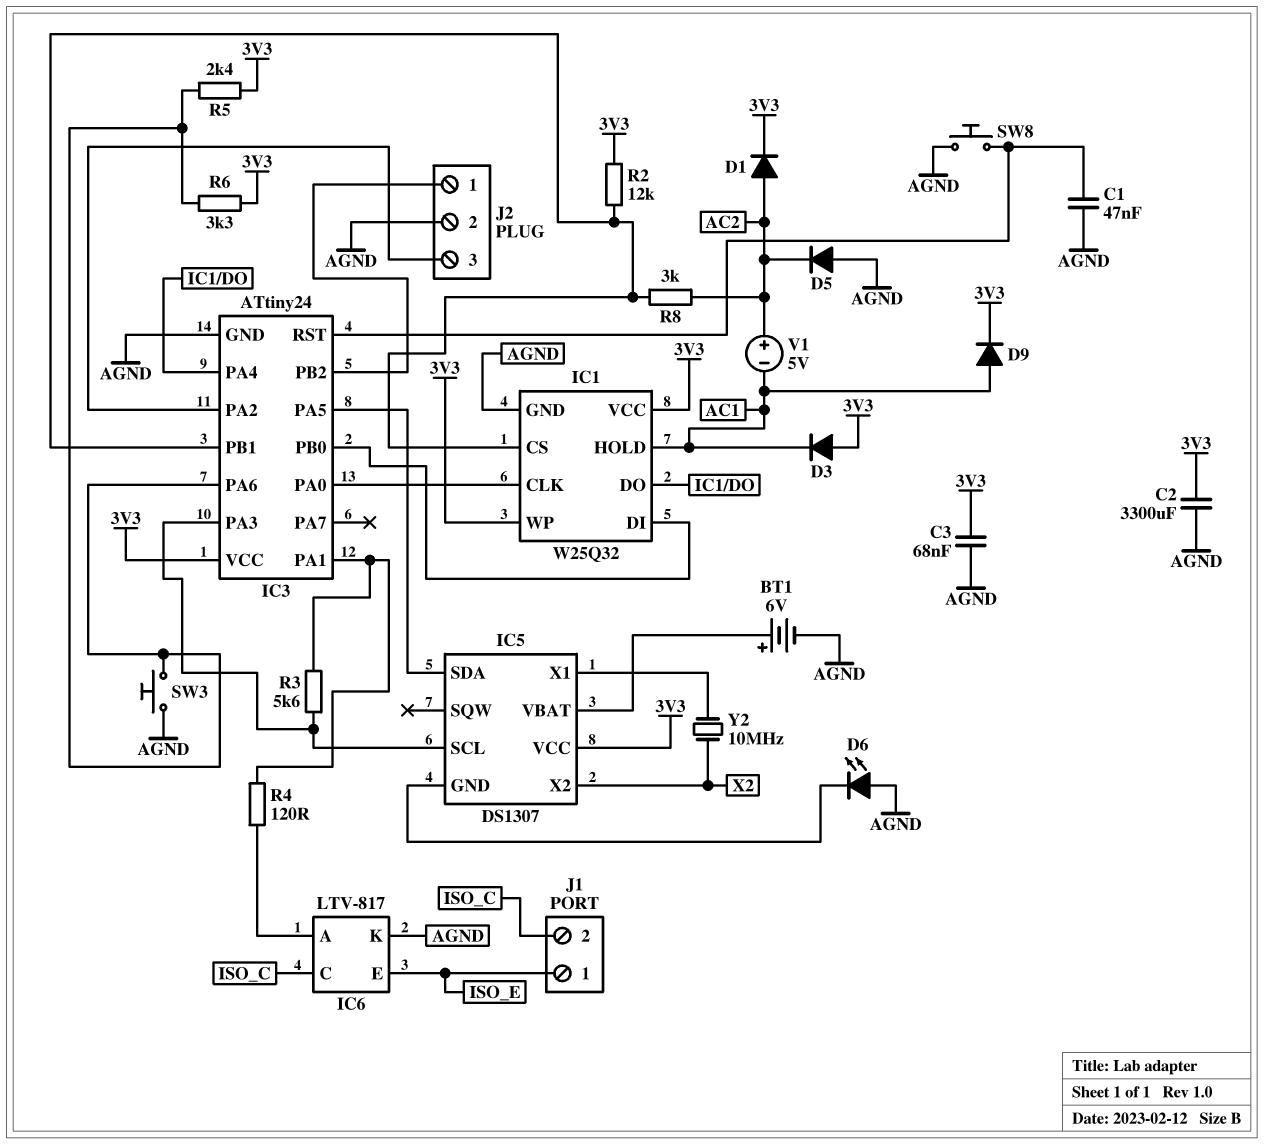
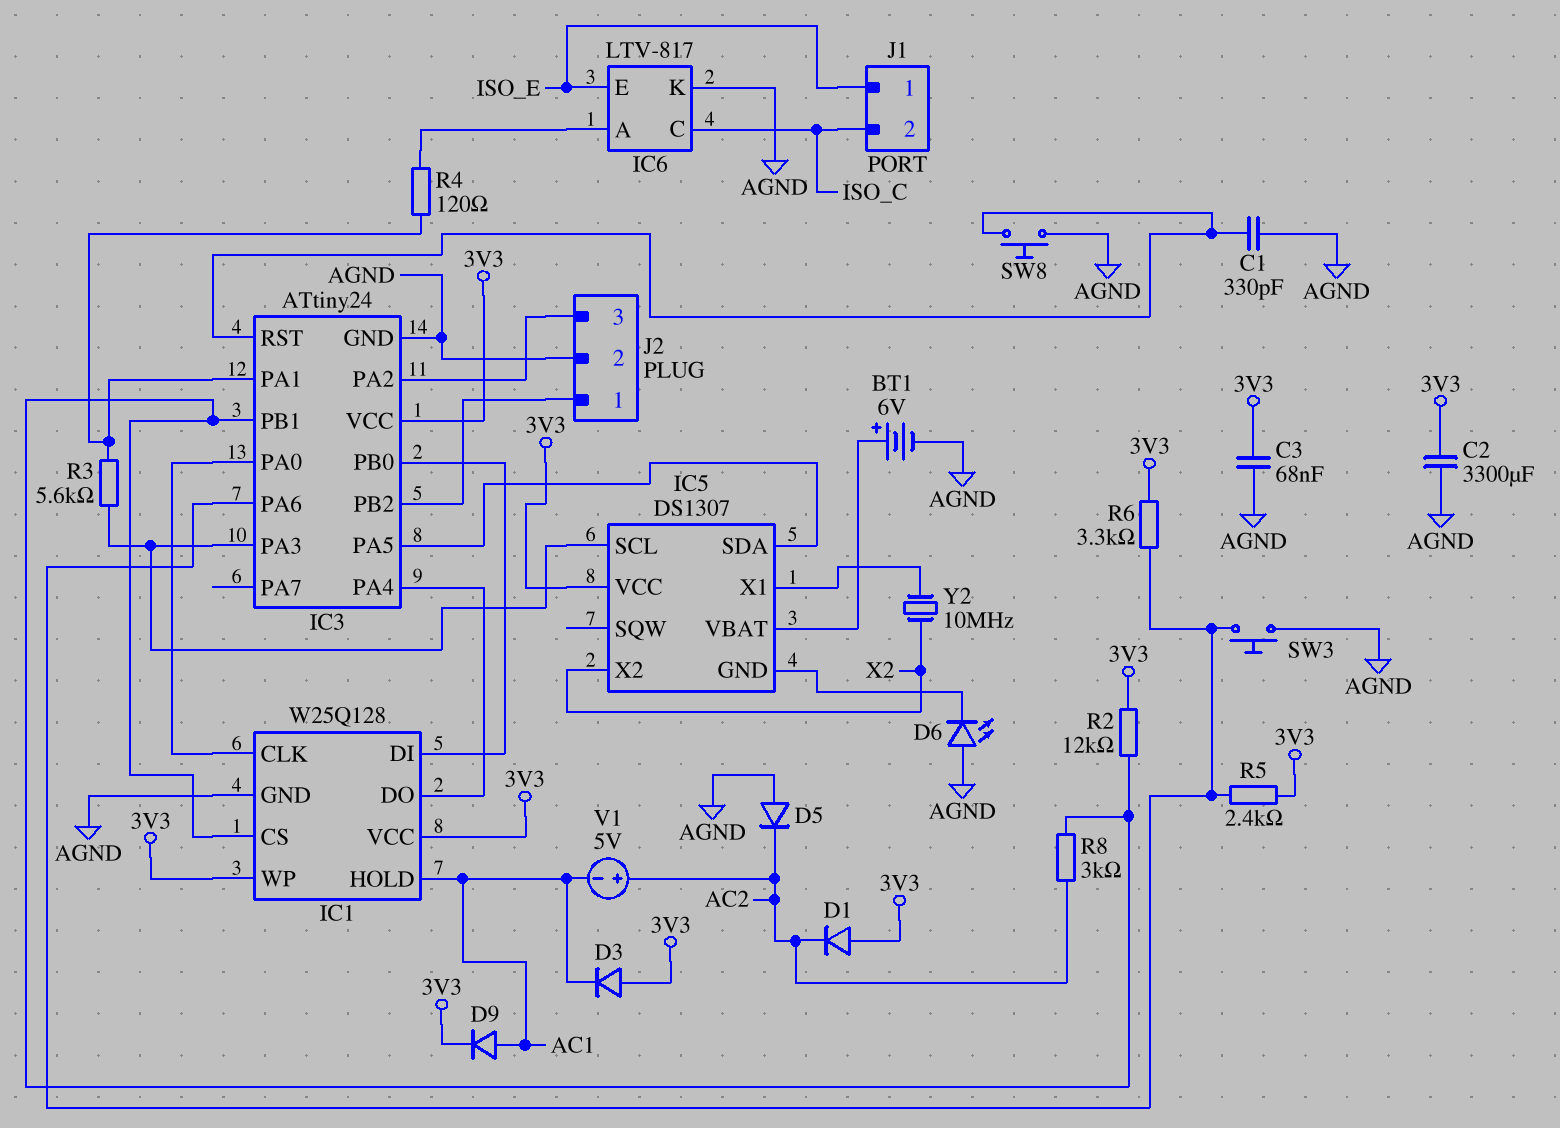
C1: 47nF (AGND, IC3/RST) -> 330pF (AGND, IC3/RST)
D1: diode (A AC2, K 3V3) -> diode (A 3V3, K AC2)
IC1: W25Q32 -> W25Q128

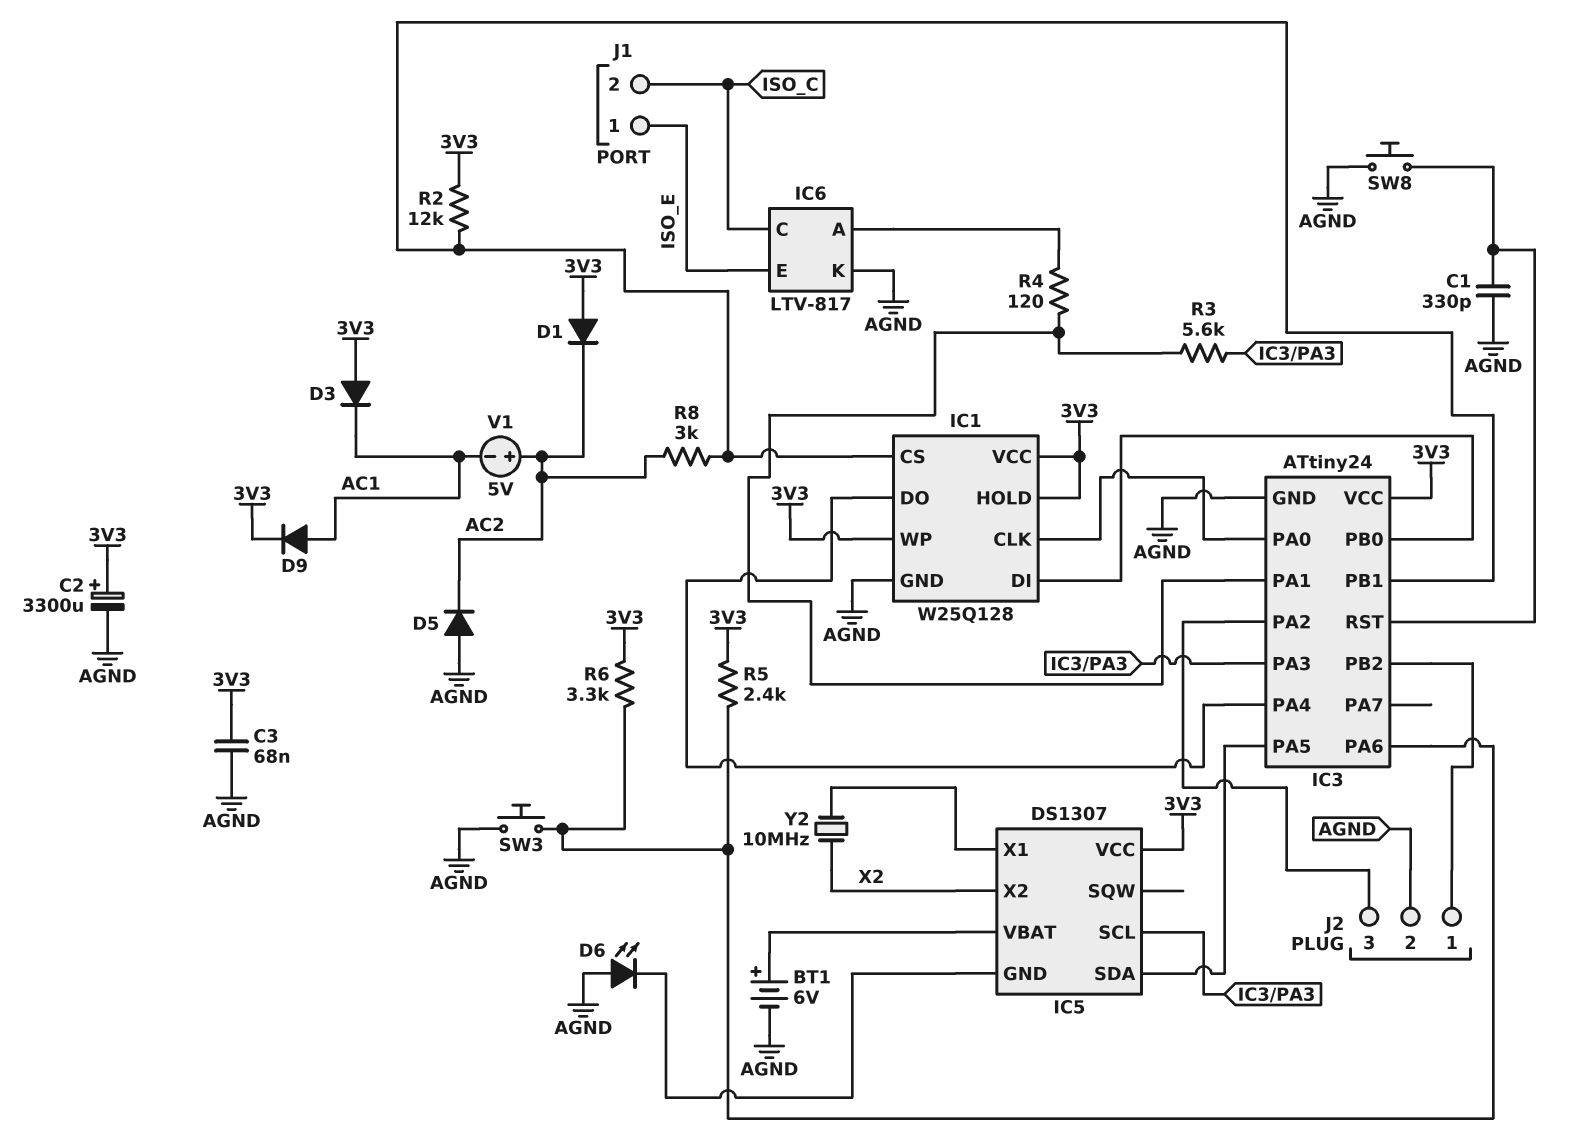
C2: 3300uF (3V3, AGND) -> 3300uF (plus 3V3, minus AGND)
IC1 pin HOLD: AC1 -> 3V3

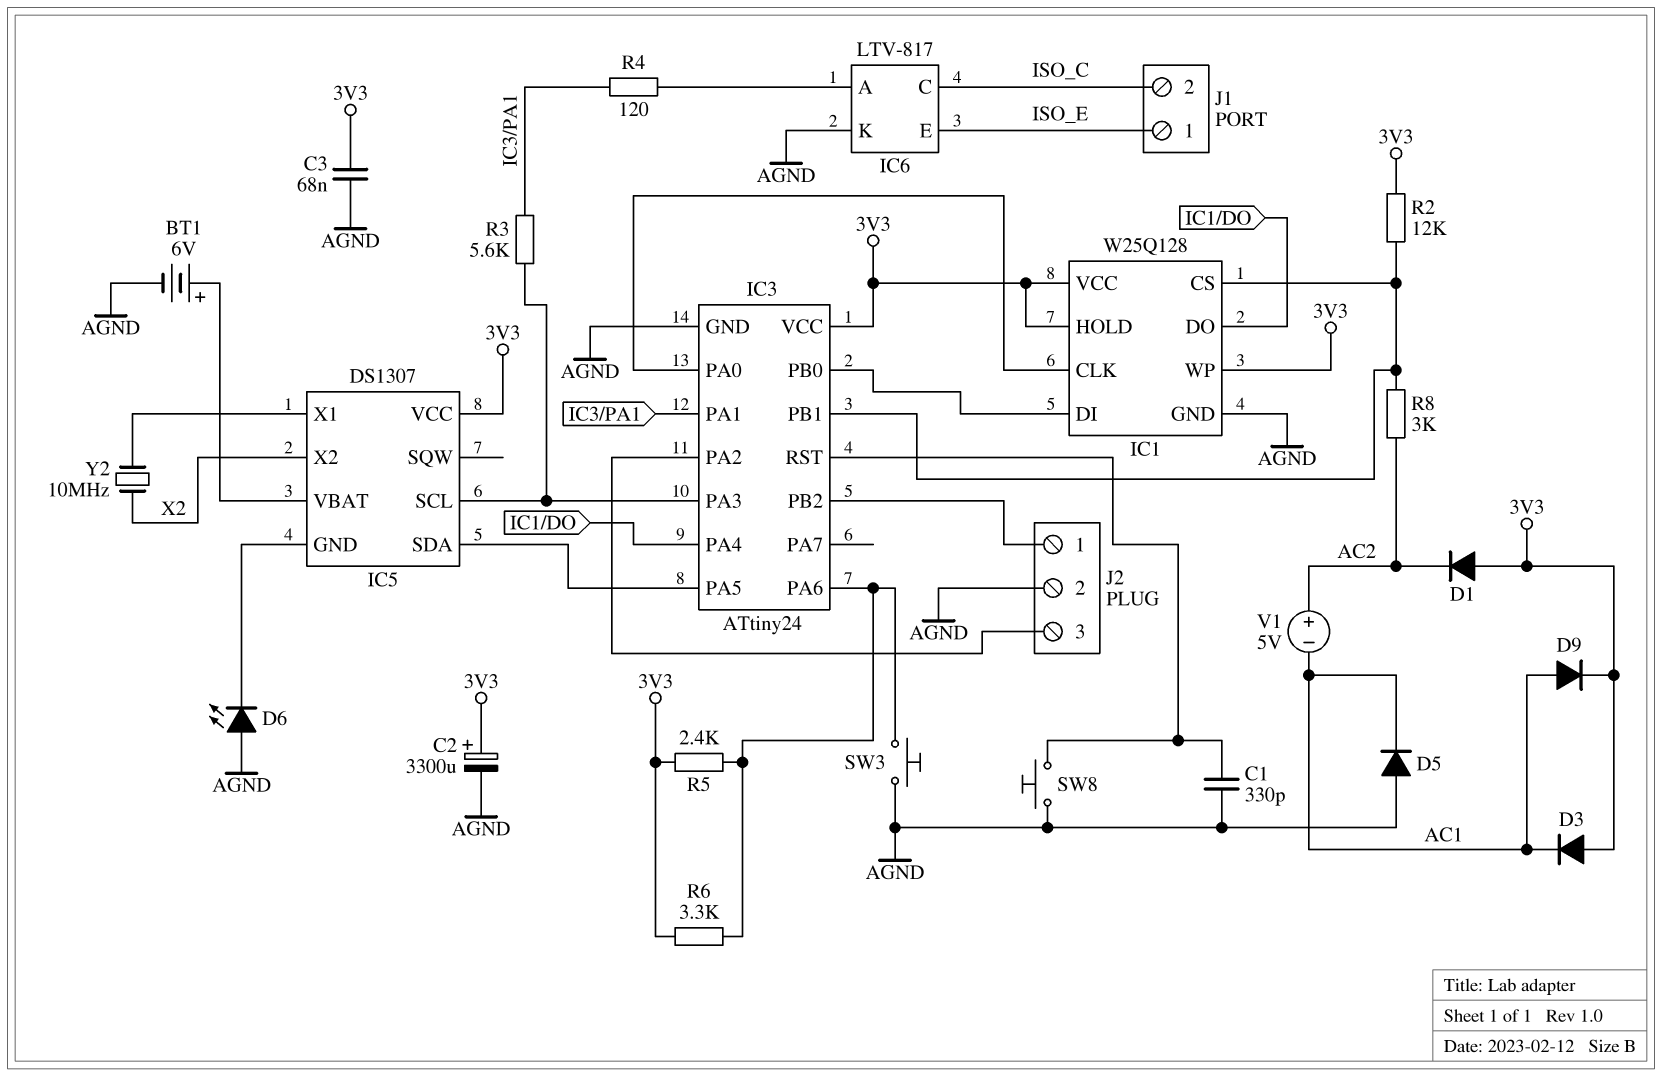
D5: diode (A AGND, K AC2) -> diode (A AGND, K AC1)

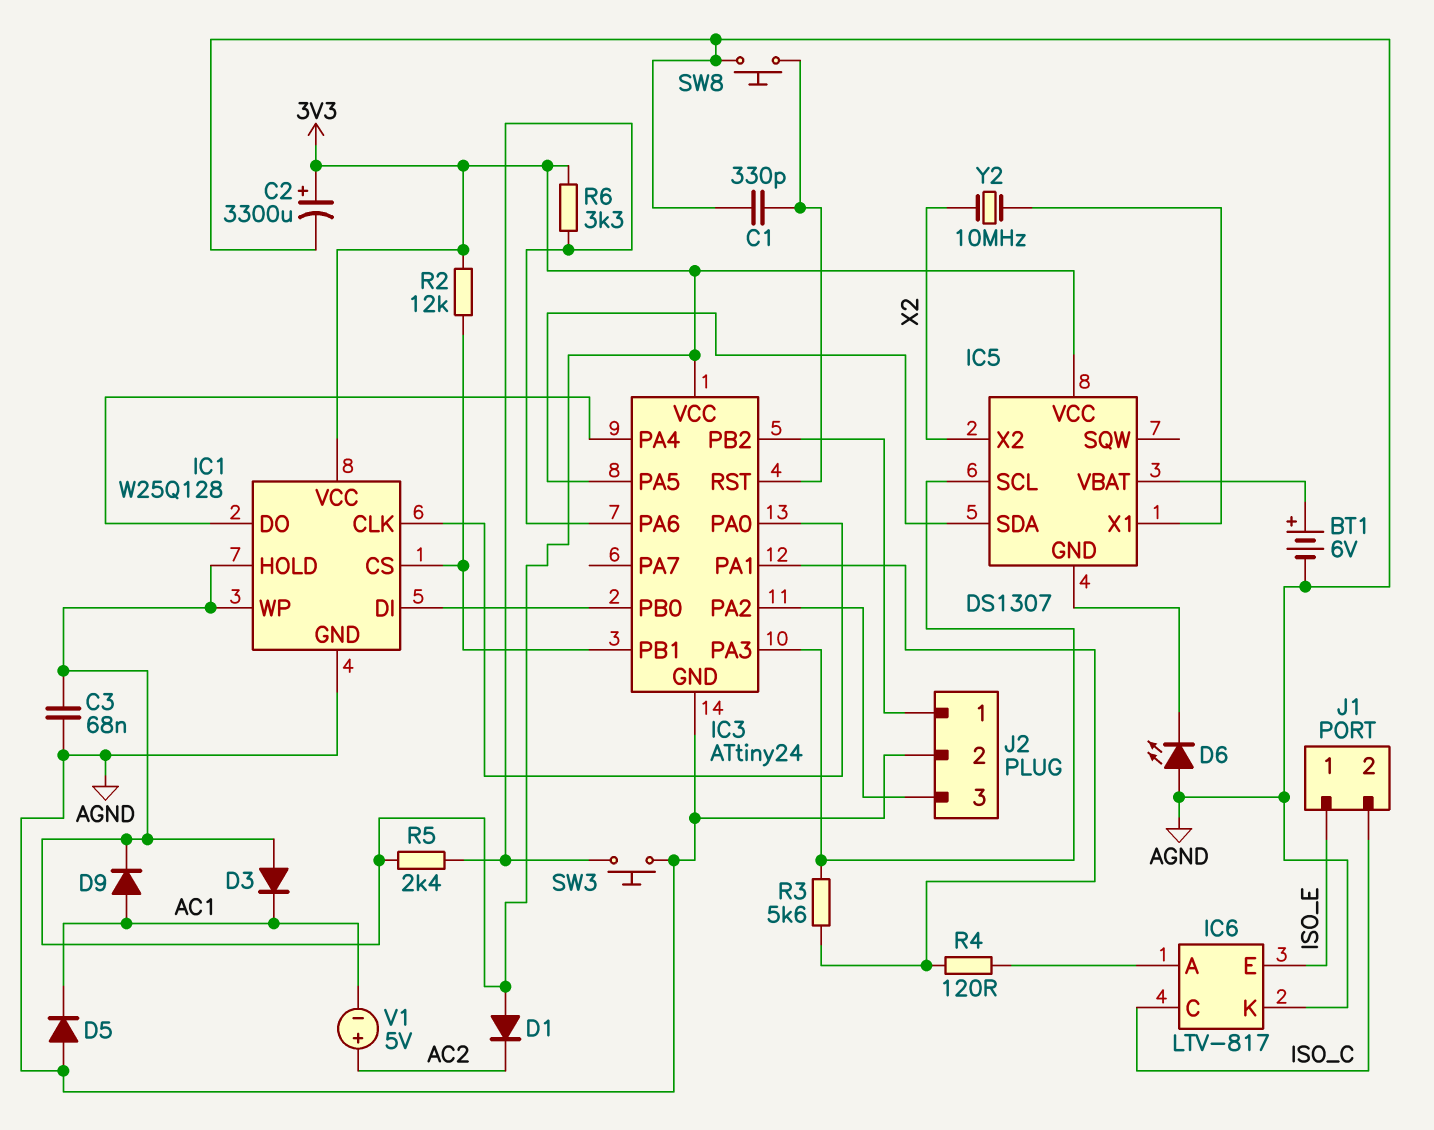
R8: 3k (AC2, IC1/CS) -> none

